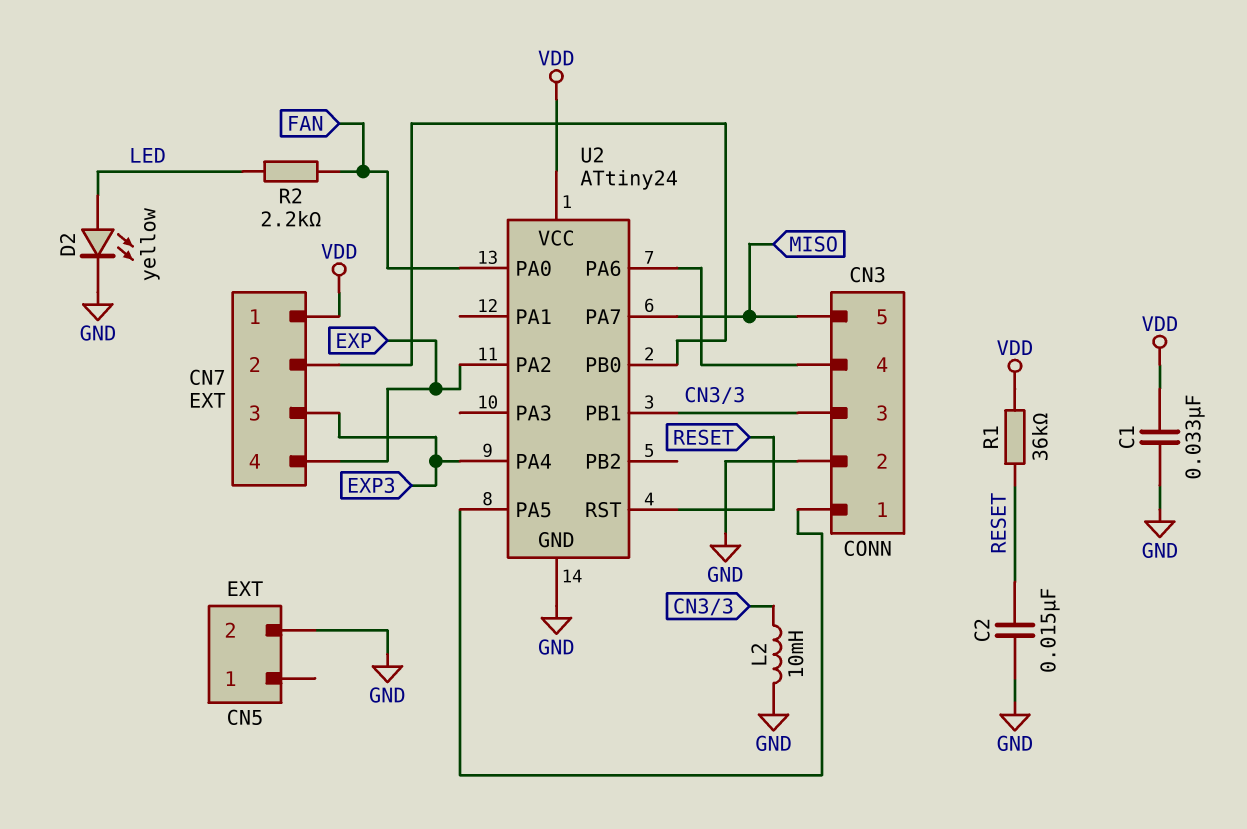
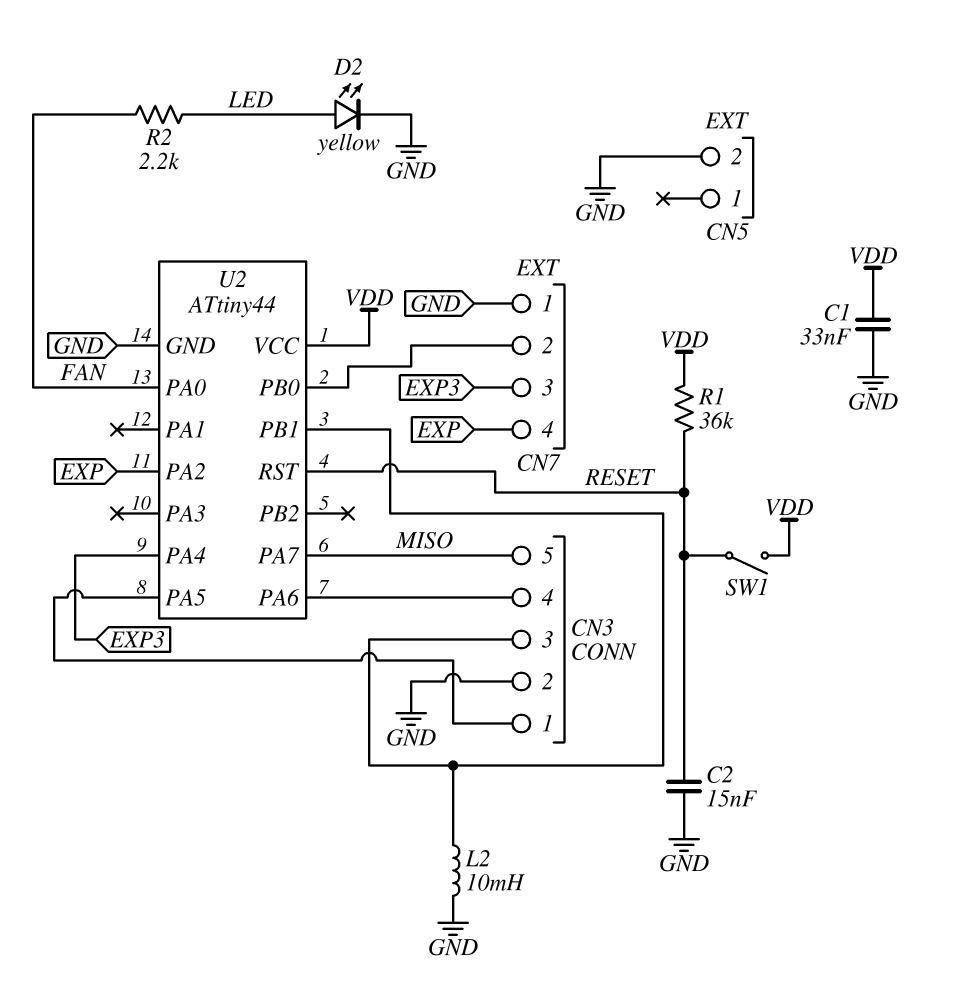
CN7 pin 1: VDD -> GND
SW1: none -> switch (RESET, VDD)
U2: ATtiny24 -> ATtiny44

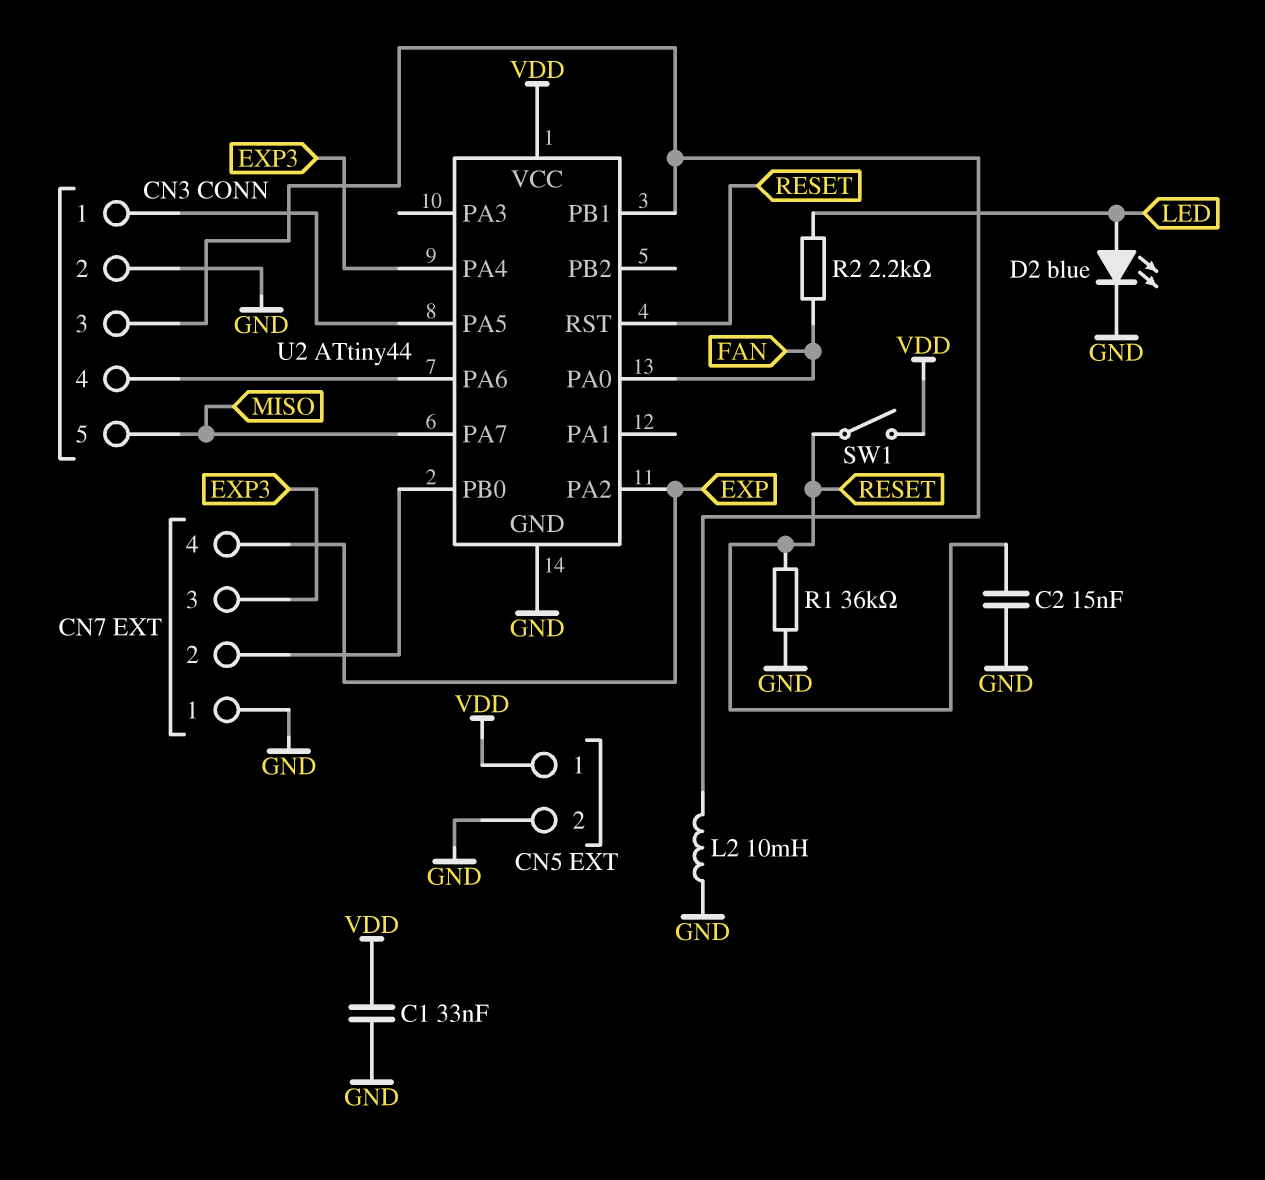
CN5 pin 1: none -> VDD
D2: LED yellow (A LED, K GND) -> LED blue (A LED, K GND)
R1: 36k (RESET, VDD) -> 36k (GND, RESET)

